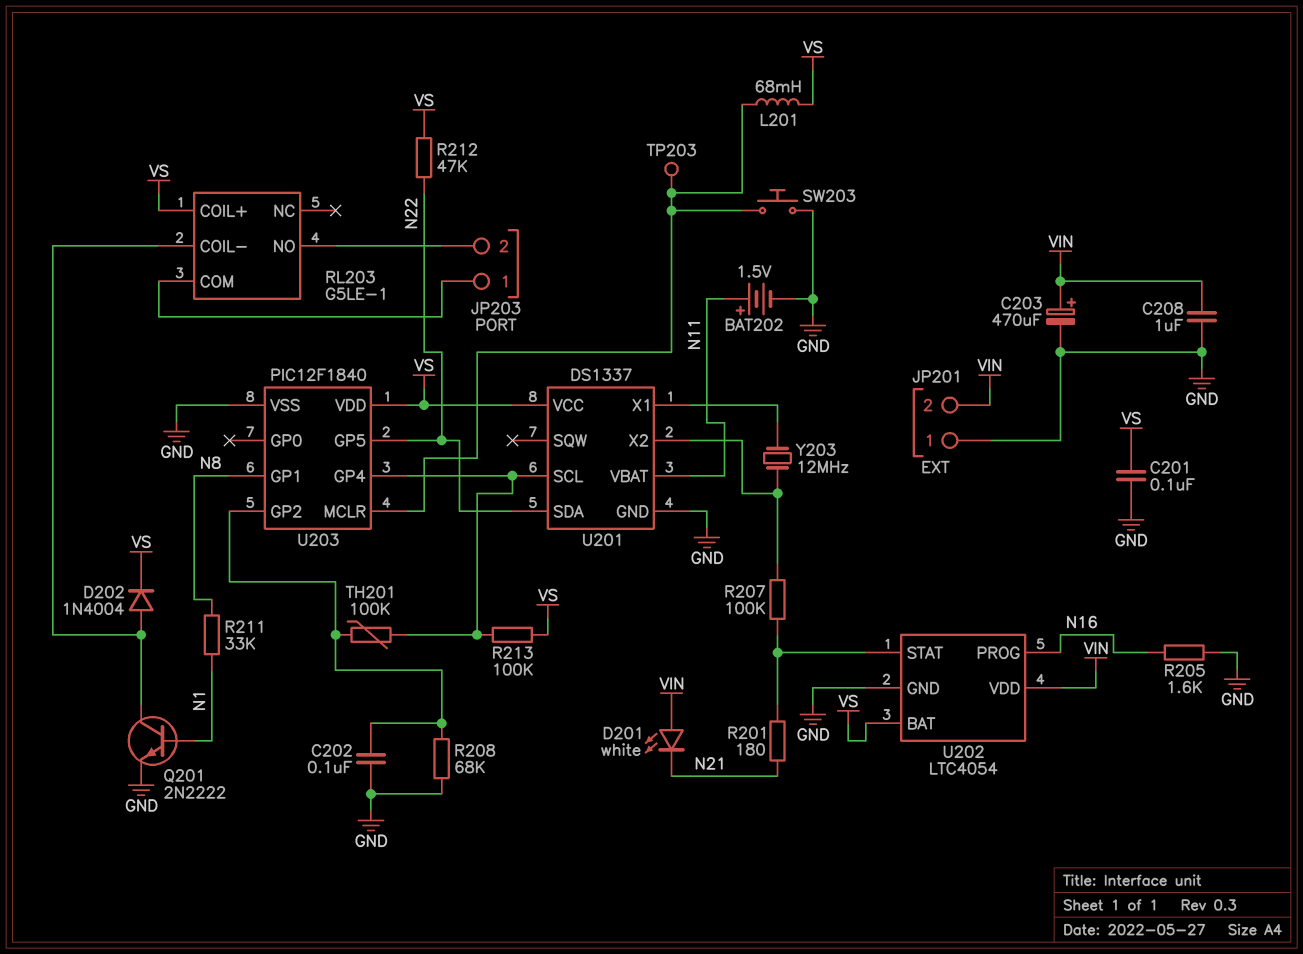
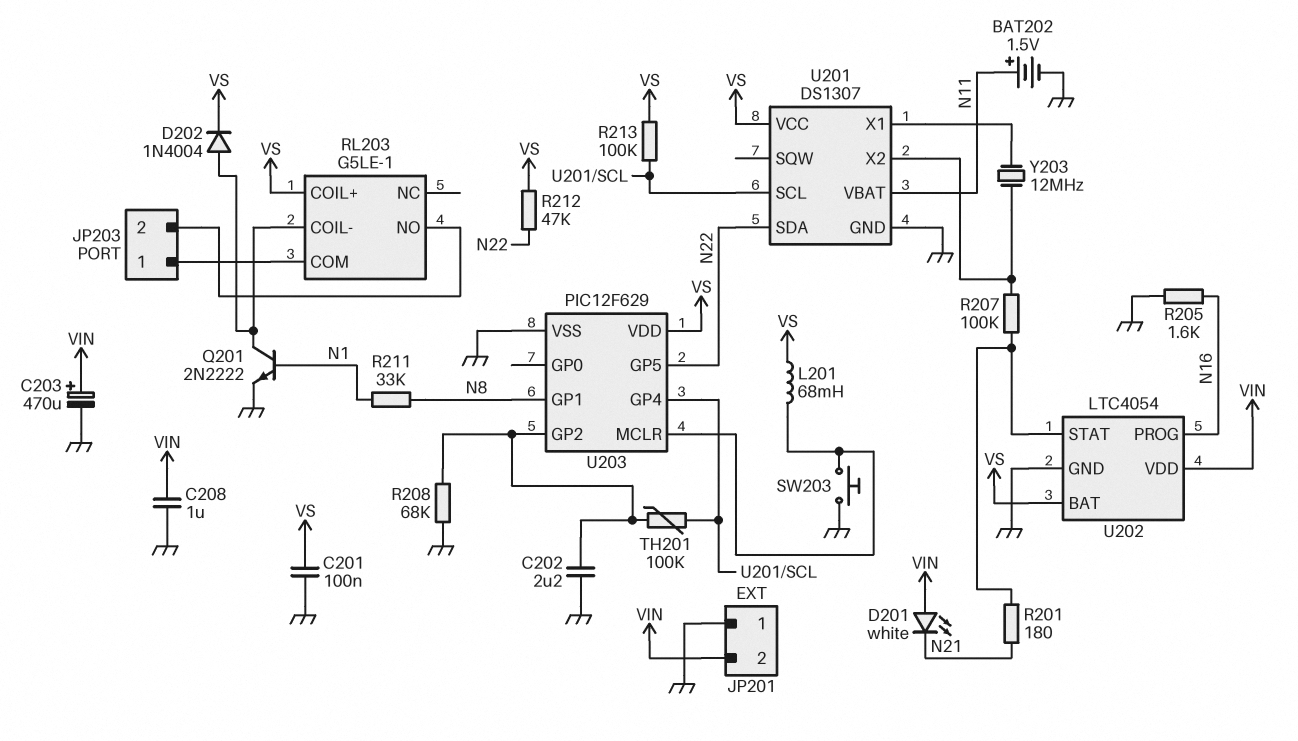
C202: 100nF (GND, U203/GP2) -> 2.2uF (GND, U203/GP2)
TP203: test point (U203/MCLR) -> none
U201: DS1337 -> DS1307
U203: PIC12F1840 -> PIC12F629

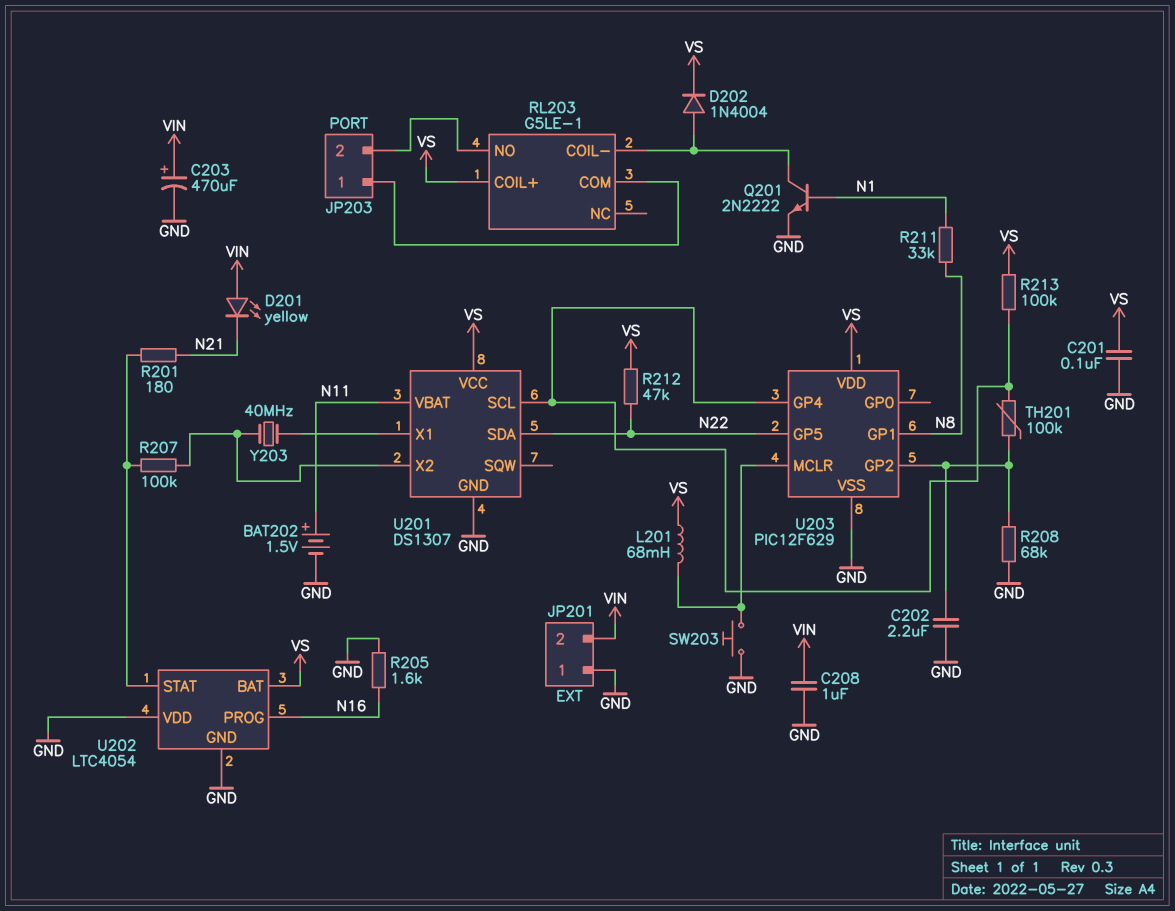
D201: LED white (A VIN, K N21) -> LED yellow (A VIN, K N21)
U202 pin VDD: VIN -> GND
Y203: 12MHz (U201/X1, U201/X2) -> 40MHz (U201/X1, U201/X2)

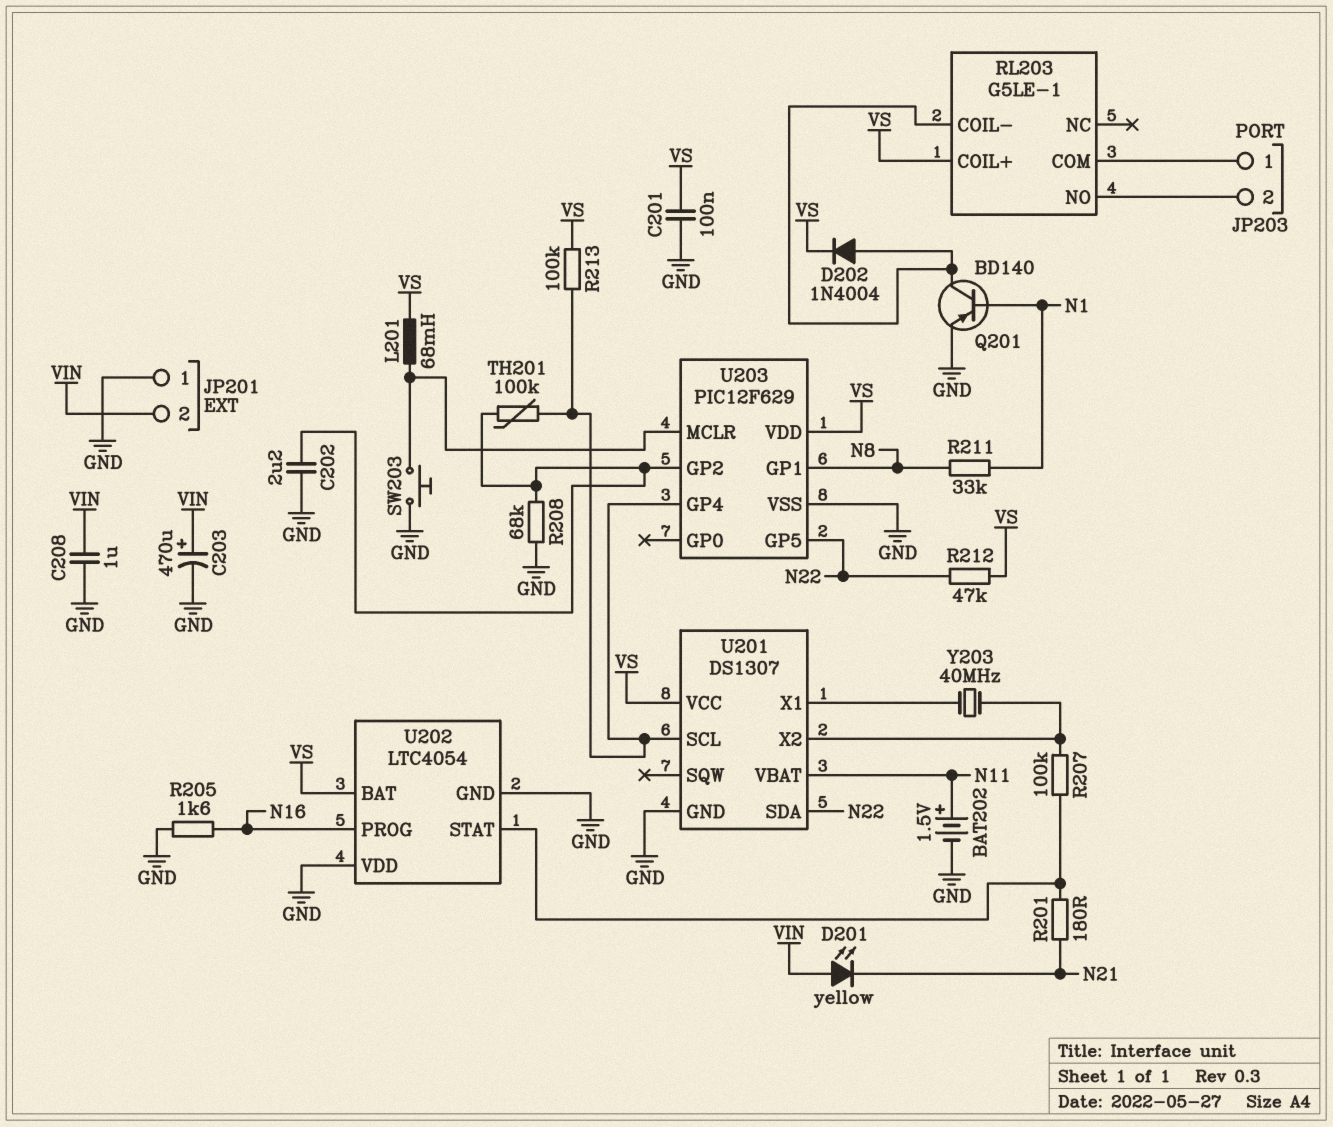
Q201: NPN 2N2222 (B N1, C RL203/COIL-, E GND) -> PNP BD140 (B N1, C RL203/COIL-, E GND)

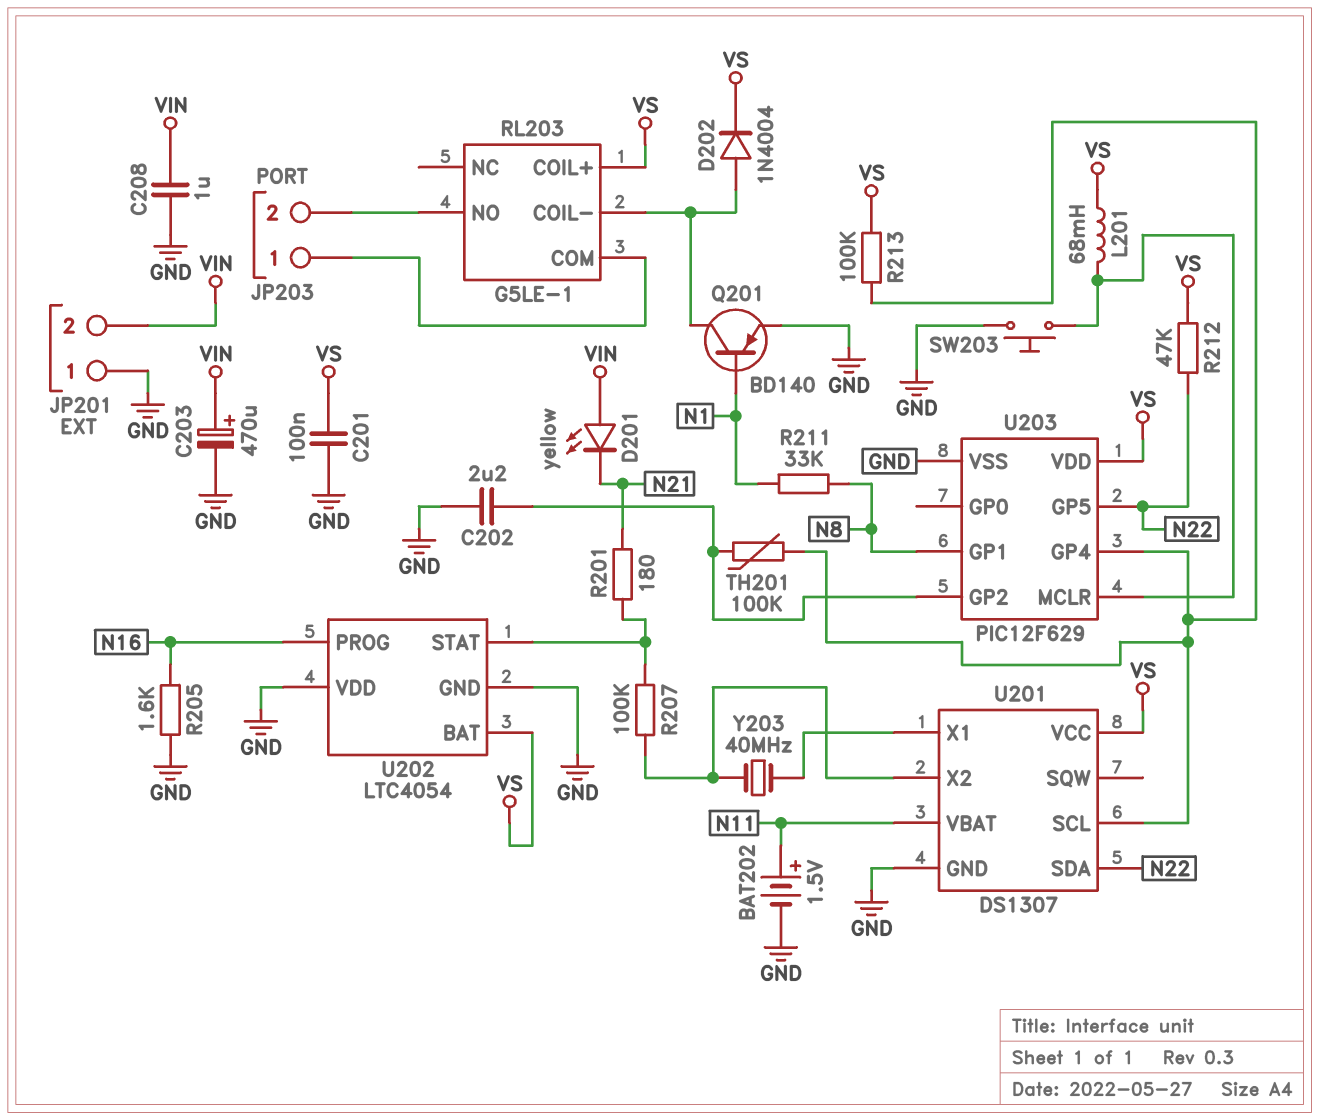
R208: 68k (GND, U203/GP2) -> none

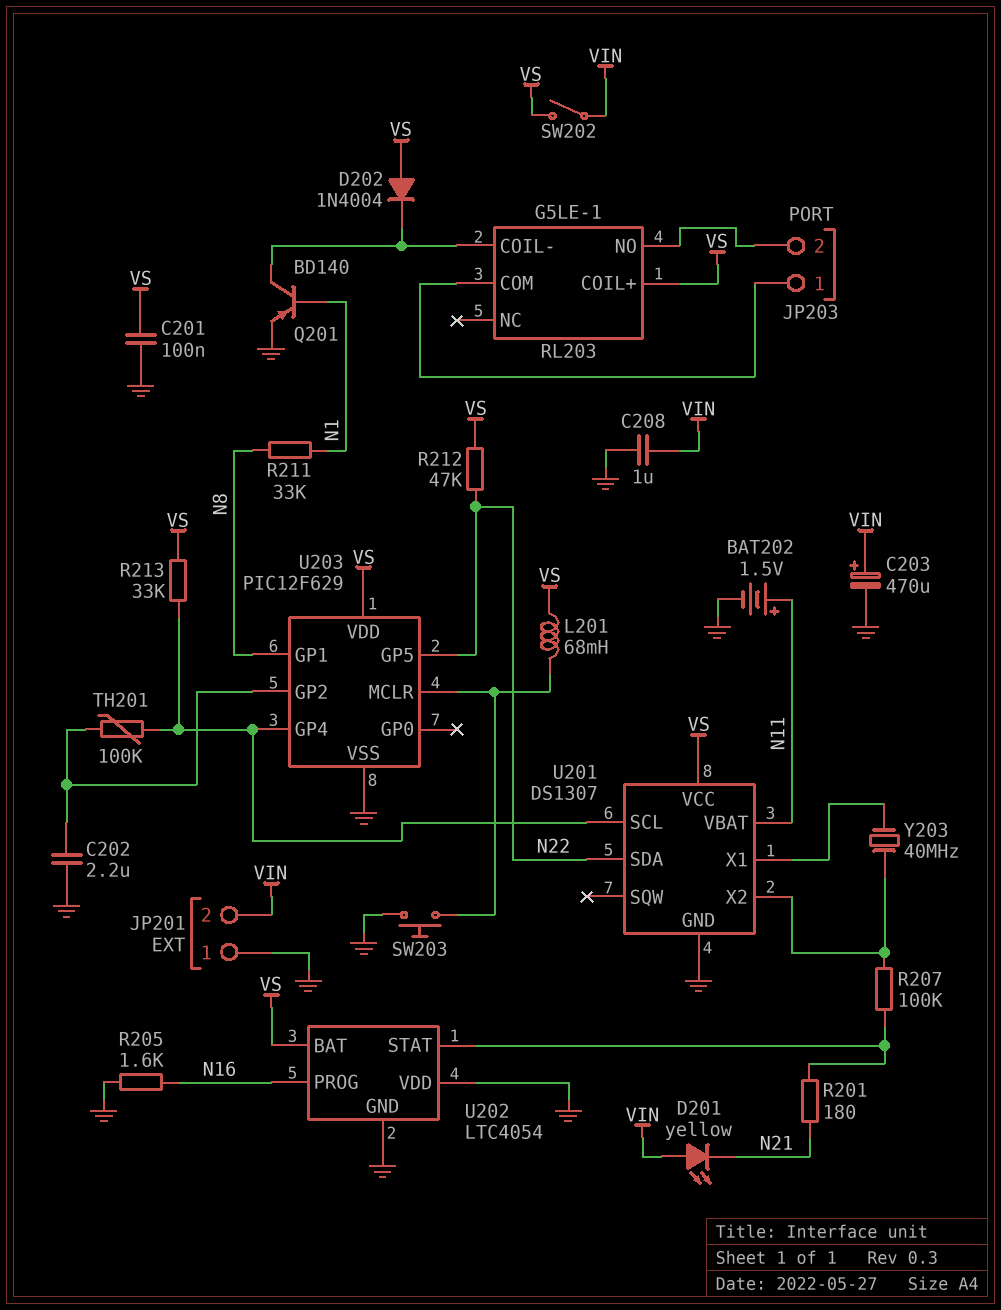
D202: diode 1N4004 (A RL203/COIL-, K VS) -> diode 1N4004 (A VS, K RL203/COIL-)
R213: 100k (U201/SCL, VS) -> 33k (U201/SCL, VS)
SW202: none -> switch (VIN, VS)

